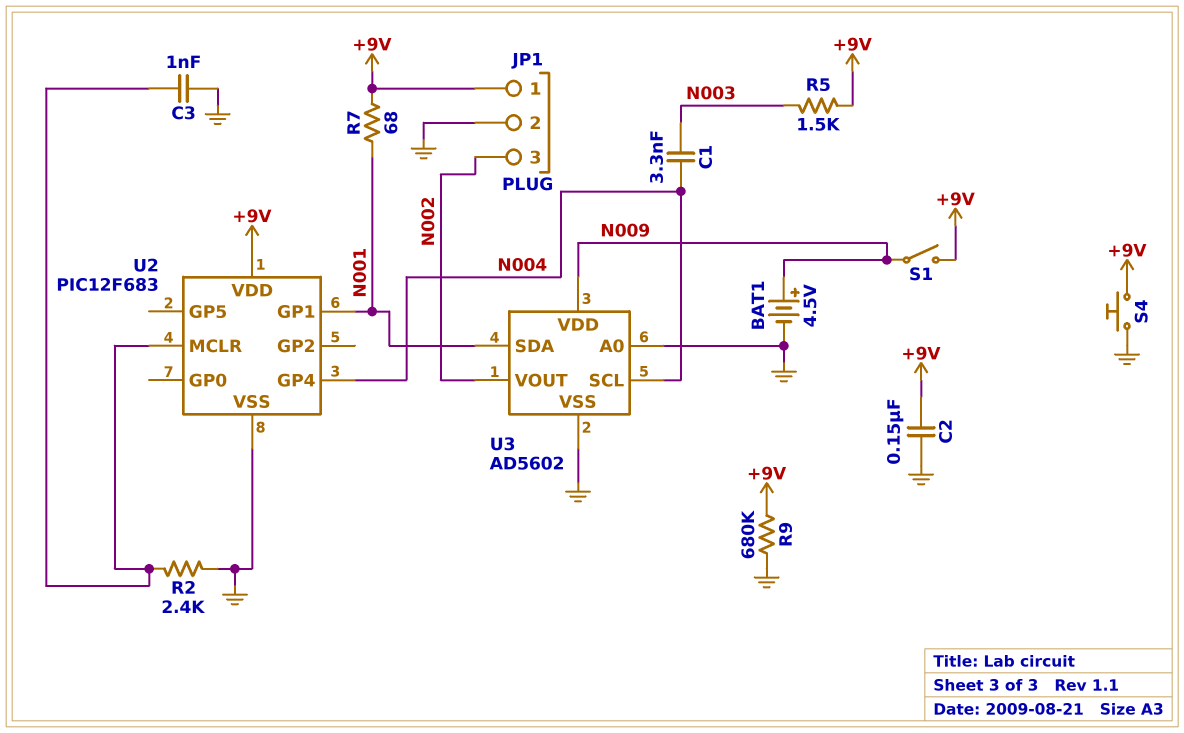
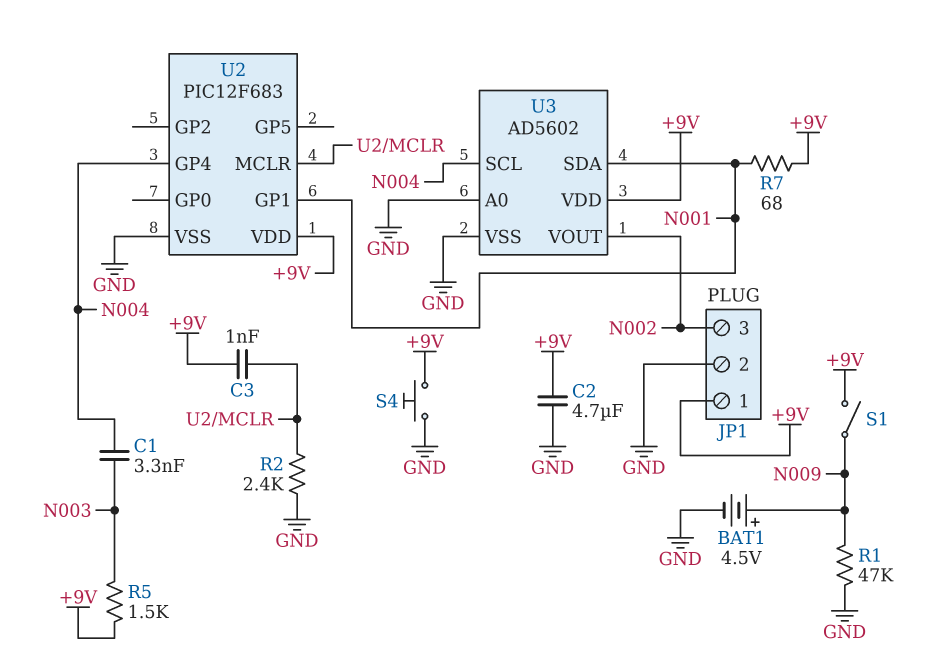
C2: 150nF (+9V, GND) -> 4.7uF (+9V, GND)
C3: 1nF (GND, U2/MCLR) -> 1nF (+9V, U2/MCLR)
R1: none -> 47k (GND, N009)
R9: 680k (+9V, GND) -> none
U3 pin VDD: N009 -> +9V

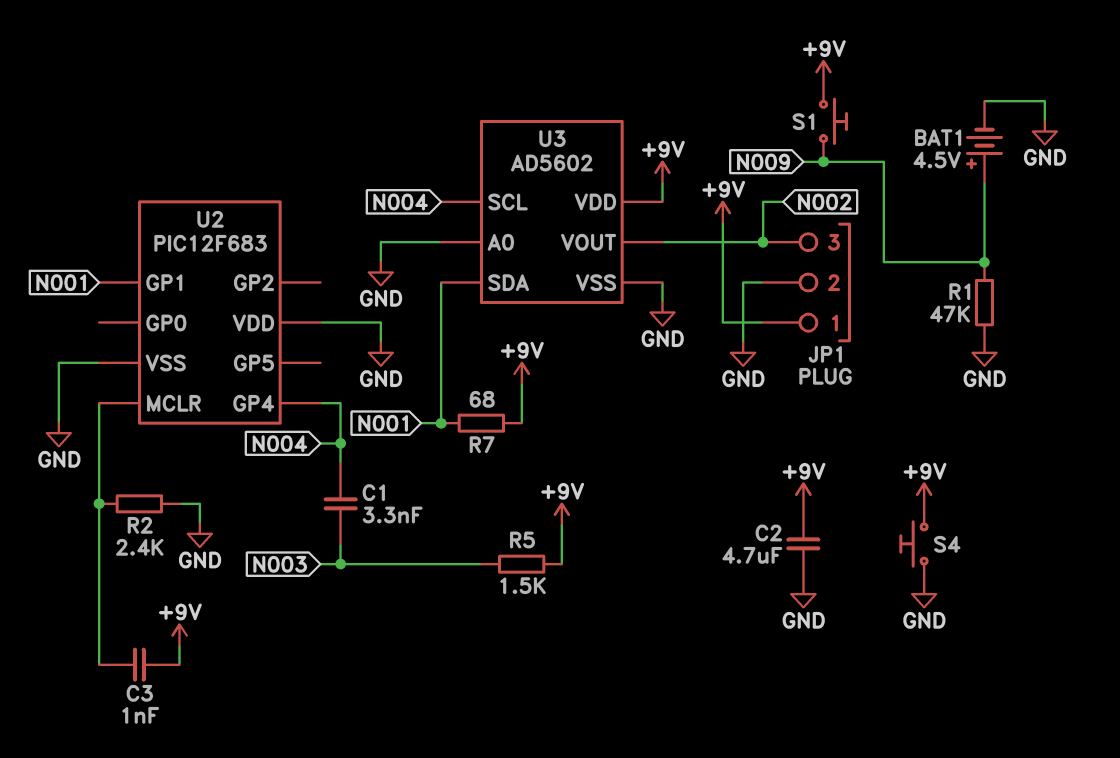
S1: switch (+9V, N009) -> button (+9V, N009)
U2 pin VDD: +9V -> GND

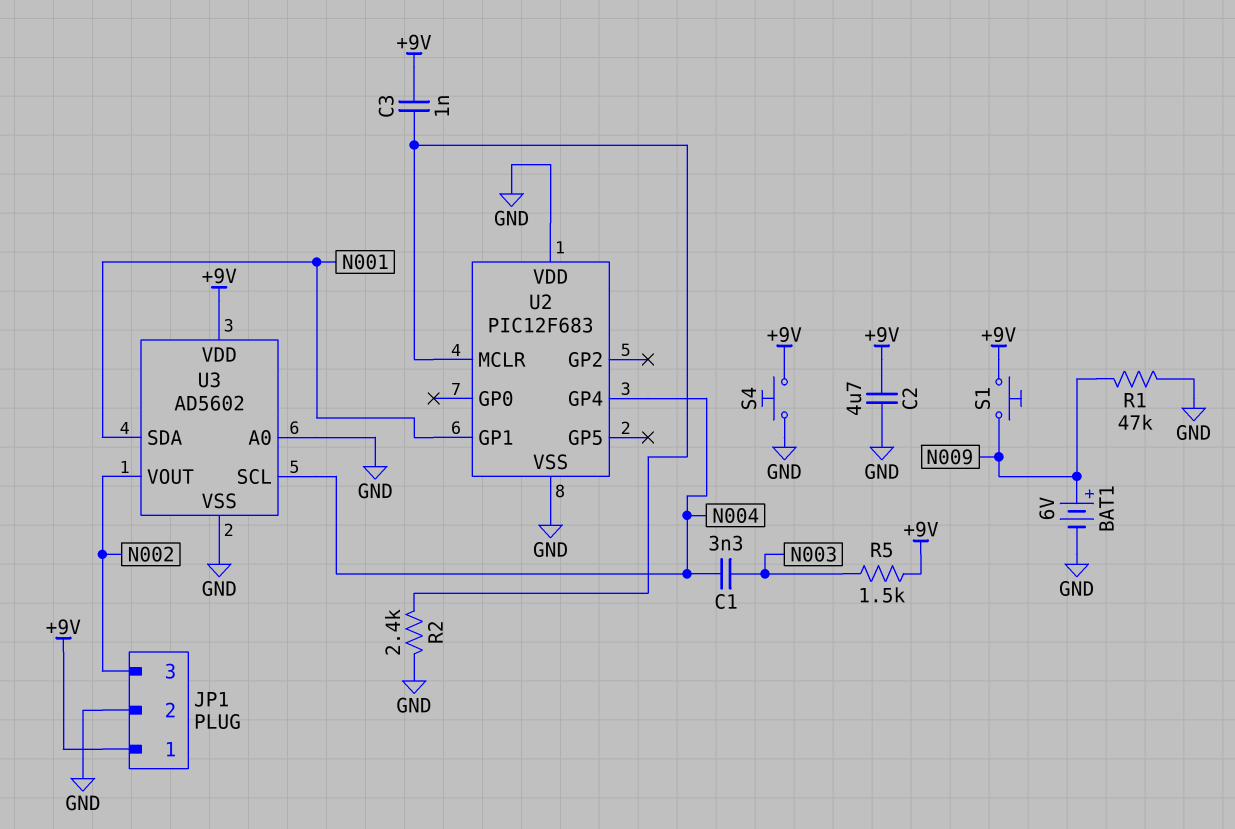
BAT1: 4.5V (plus N009, minus GND) -> 6V (plus N009, minus GND)
R7: 68 (+9V, N001) -> none

